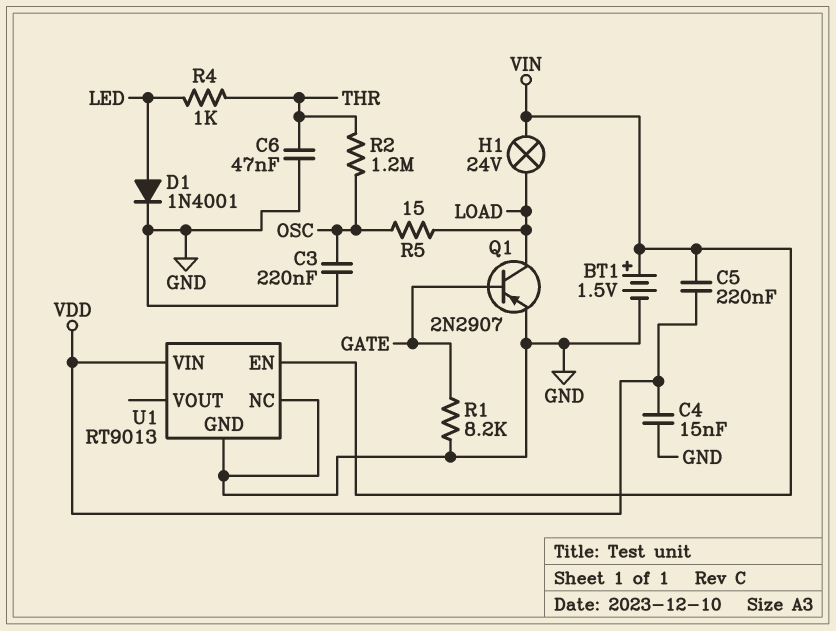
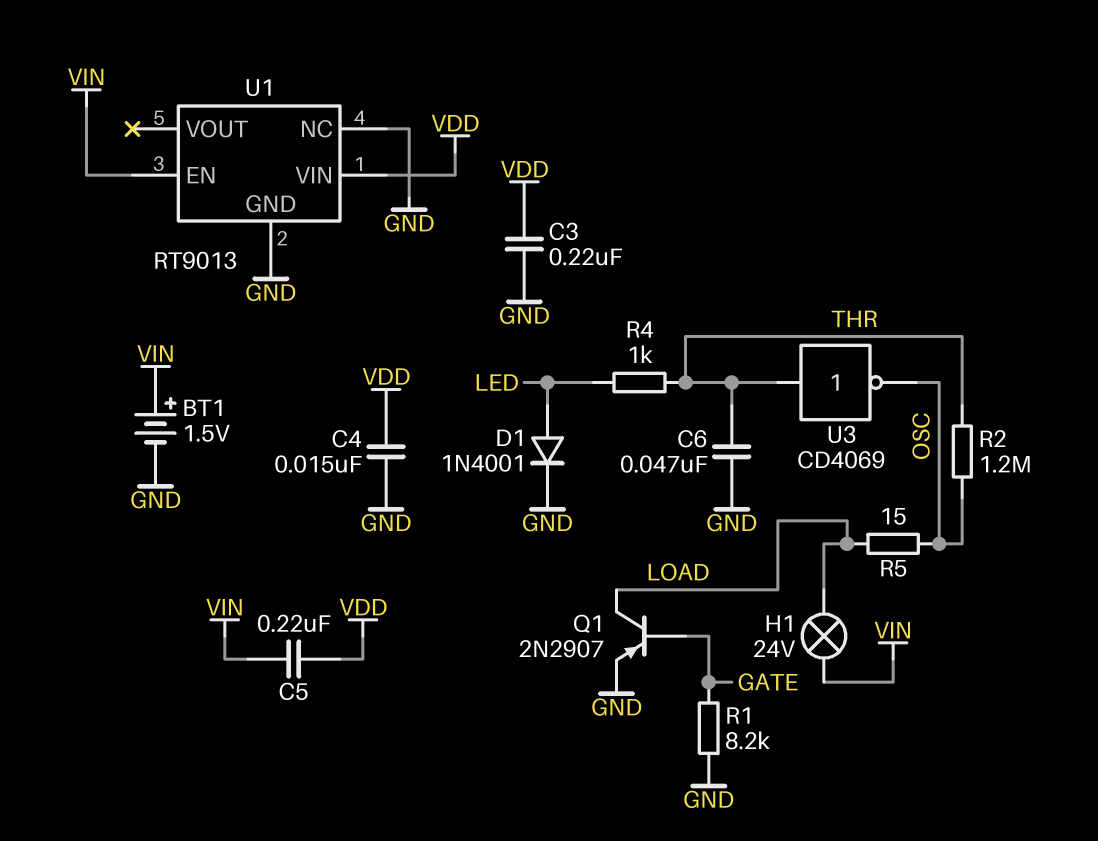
C3: 220nF (GND, OSC) -> 220nF (GND, VDD)
U3: none -> NOT CD4069 (in THR, out OSC)

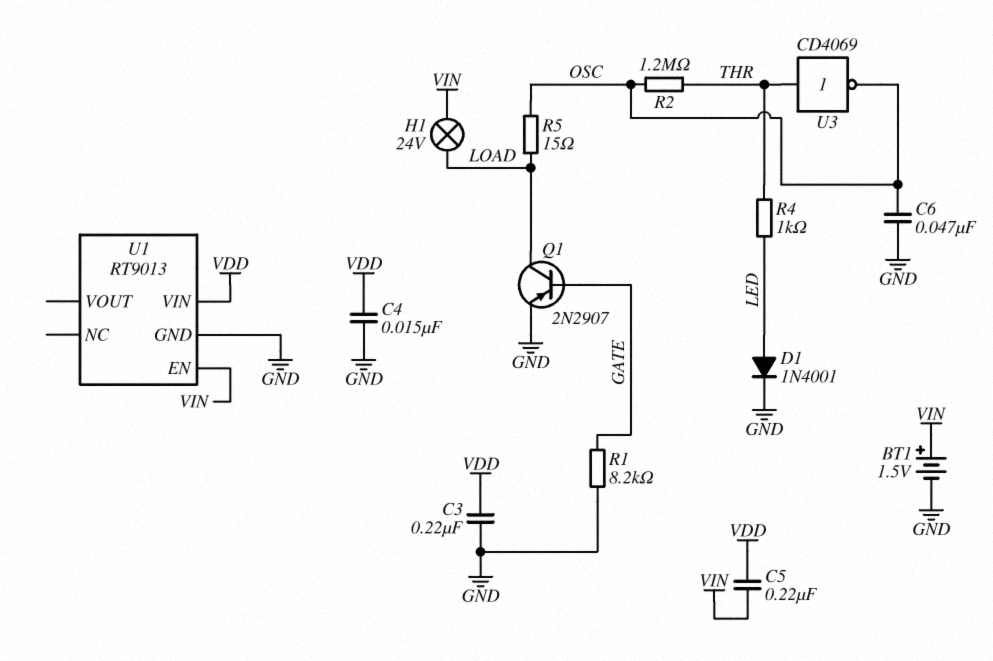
C6: 47nF (GND, THR) -> 47nF (GND, OSC)
U1 pin NC: GND -> none

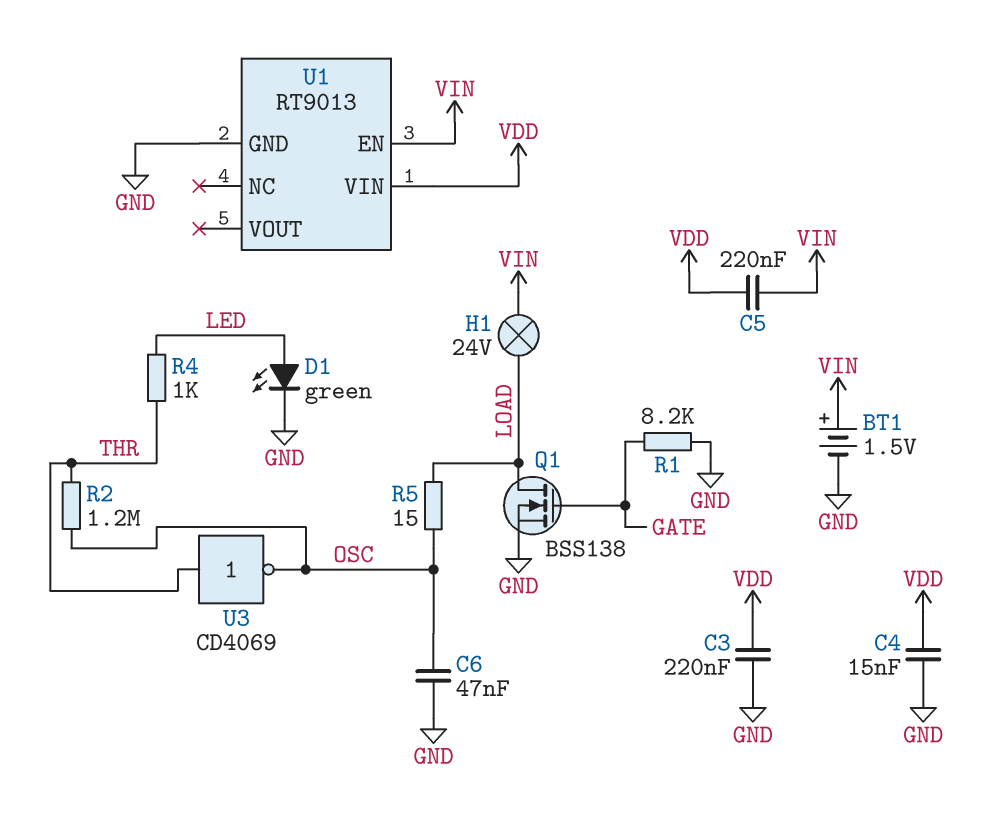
D1: diode 1N4001 (A LED, K GND) -> LED green (A LED, K GND)
Q1: PNP 2N2907 (B GATE, C LOAD, E GND) -> NMOS BSS138 (G GATE, D LOAD, S GND)

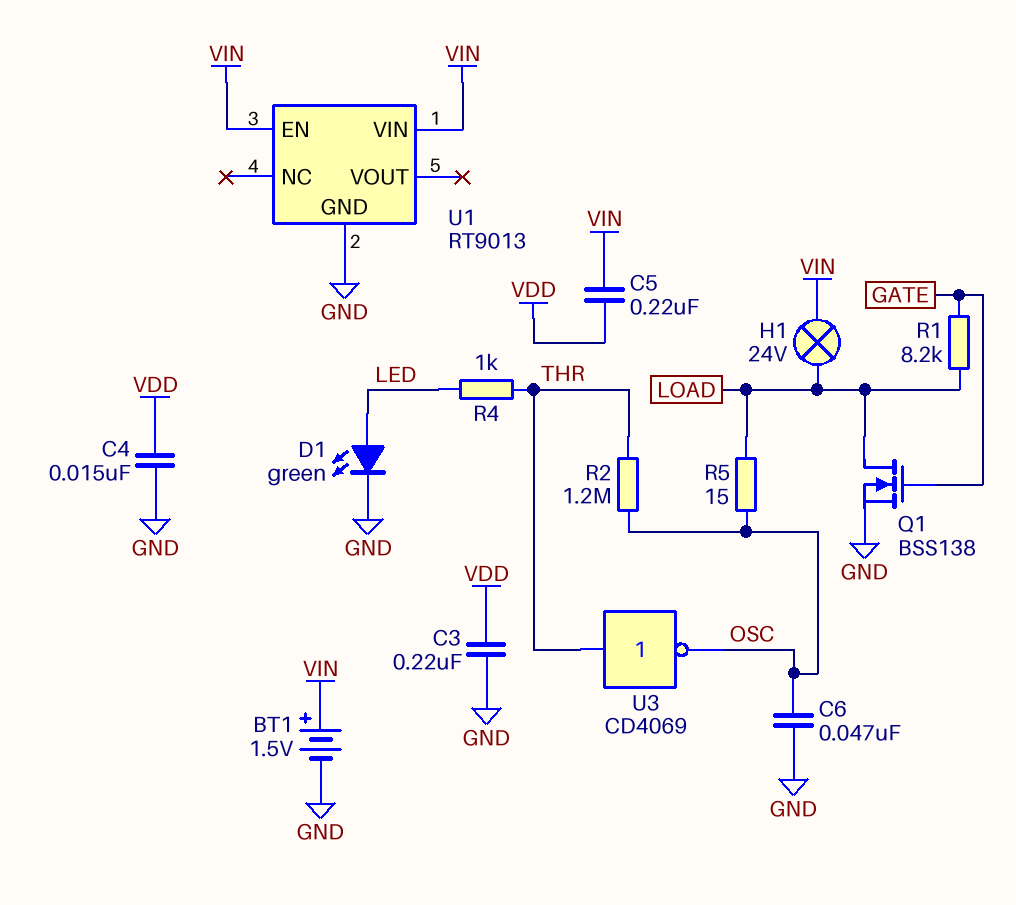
R1: 8.2k (GATE, GND) -> 8.2k (GATE, LOAD)
U1 pin VIN: VDD -> VIN

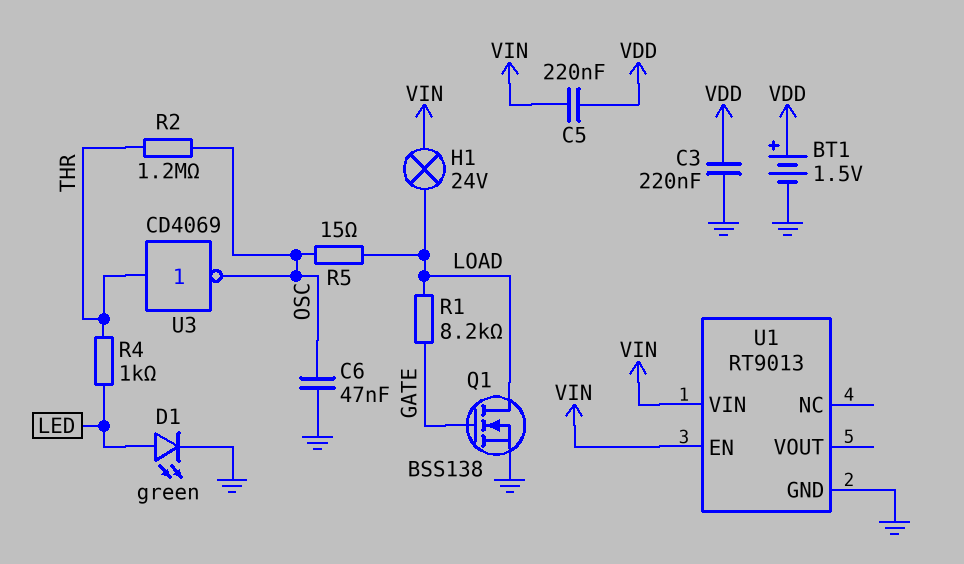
BT1: 1.5V (plus VIN, minus GND) -> 1.5V (plus VDD, minus GND)
C4: 15nF (GND, VDD) -> none

